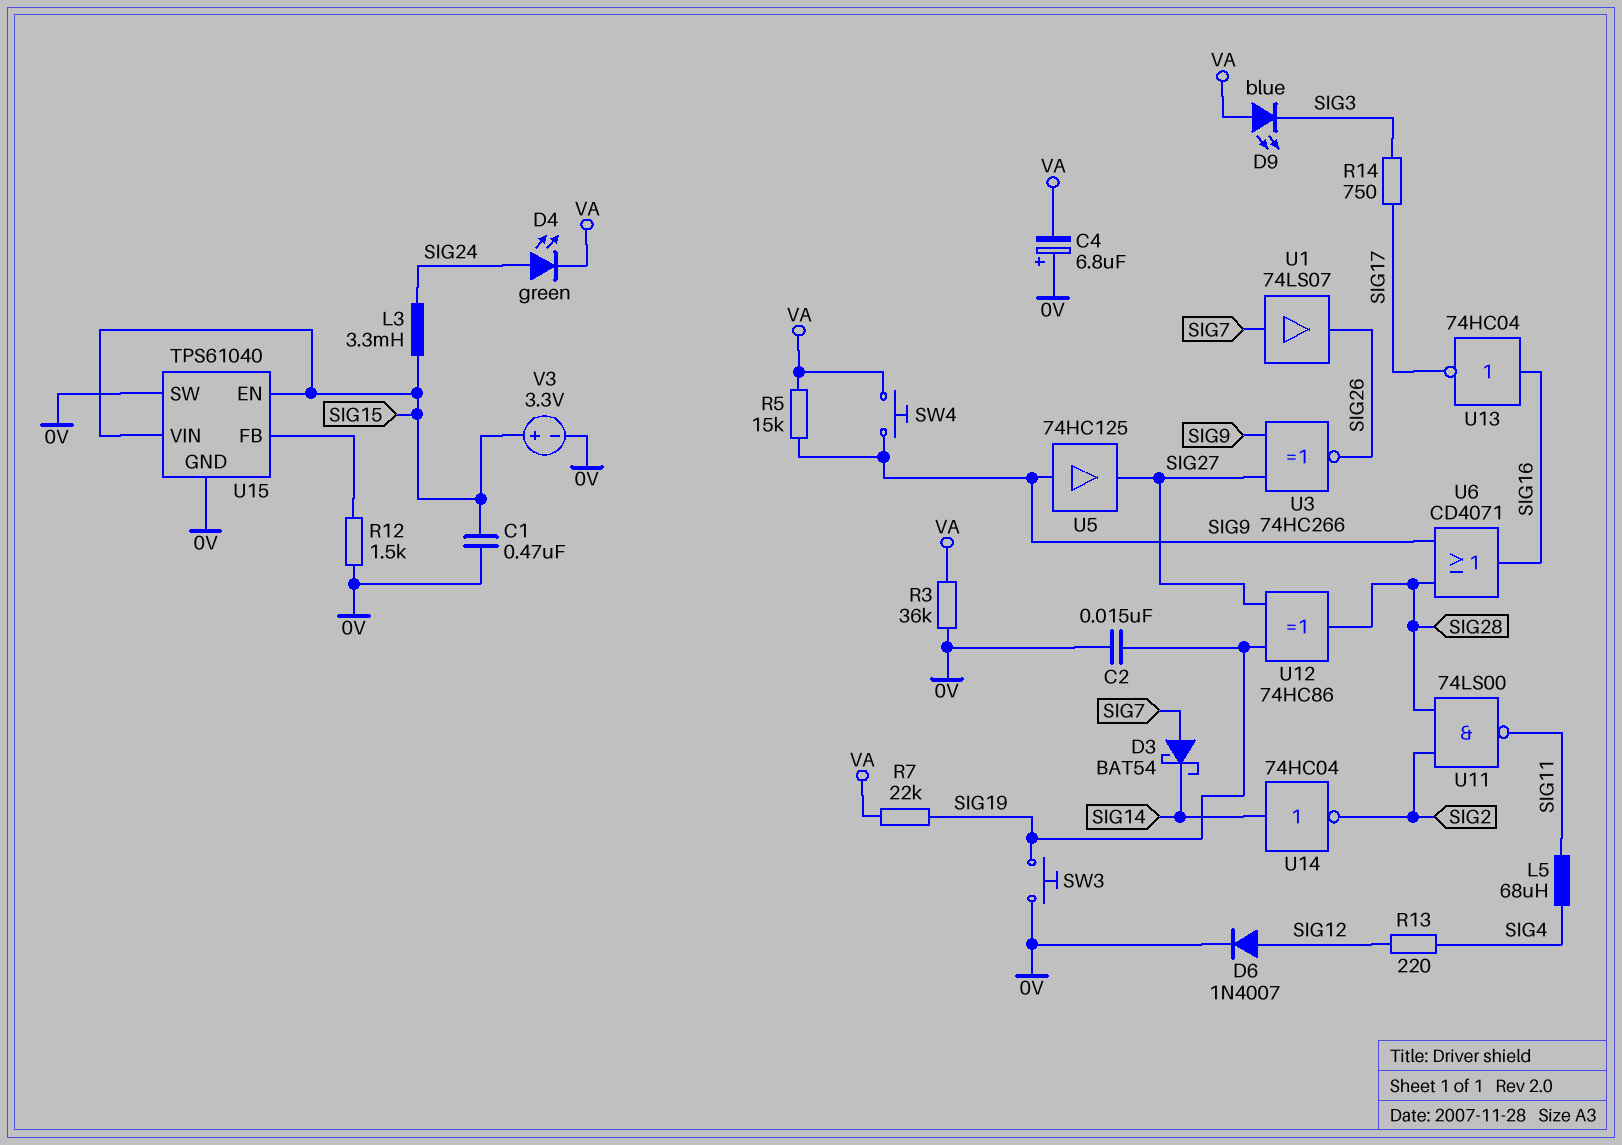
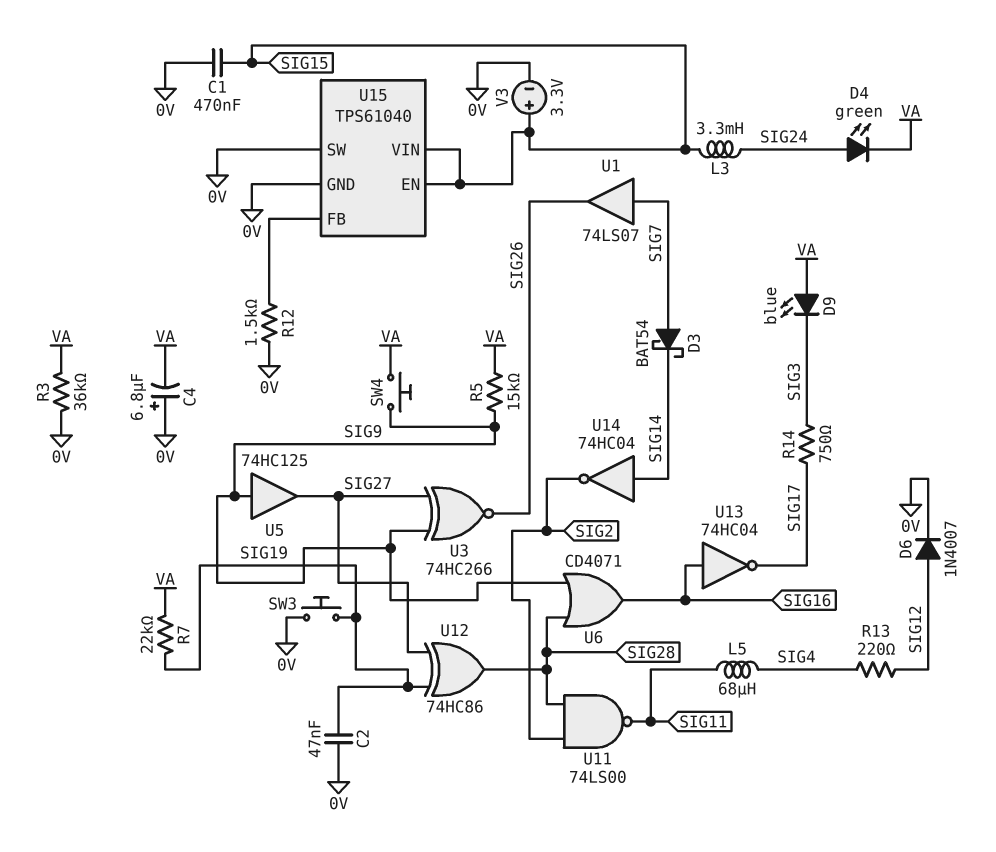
C2: 15nF (0V, SIG19) -> 47nF (0V, SIG19)

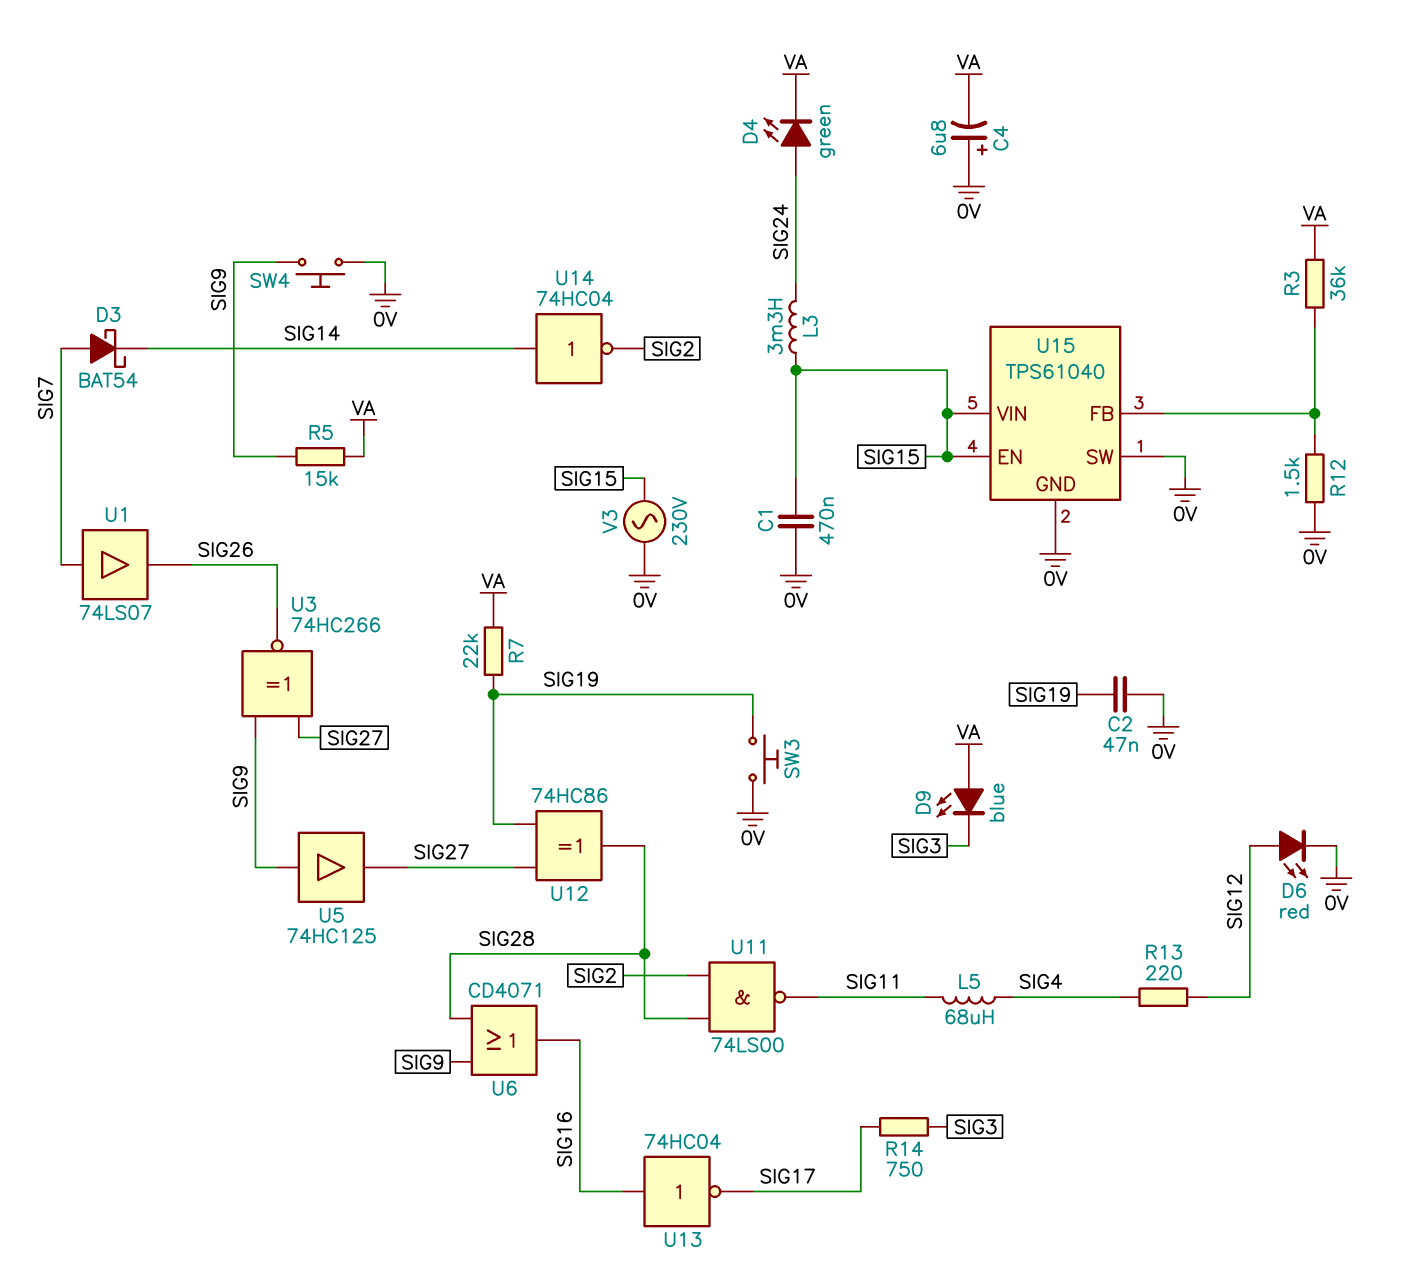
D6: diode 1N4007 (A SIG12, K 0V) -> LED red (A SIG12, K 0V)
R3: 36k (0V, VA) -> 36k (U15/FB, VA)
SW4: button (SIG9, VA) -> button (0V, SIG9)
V3: 3.3V (plus SIG15, minus 0V) -> AC 230V (0V, SIG15)

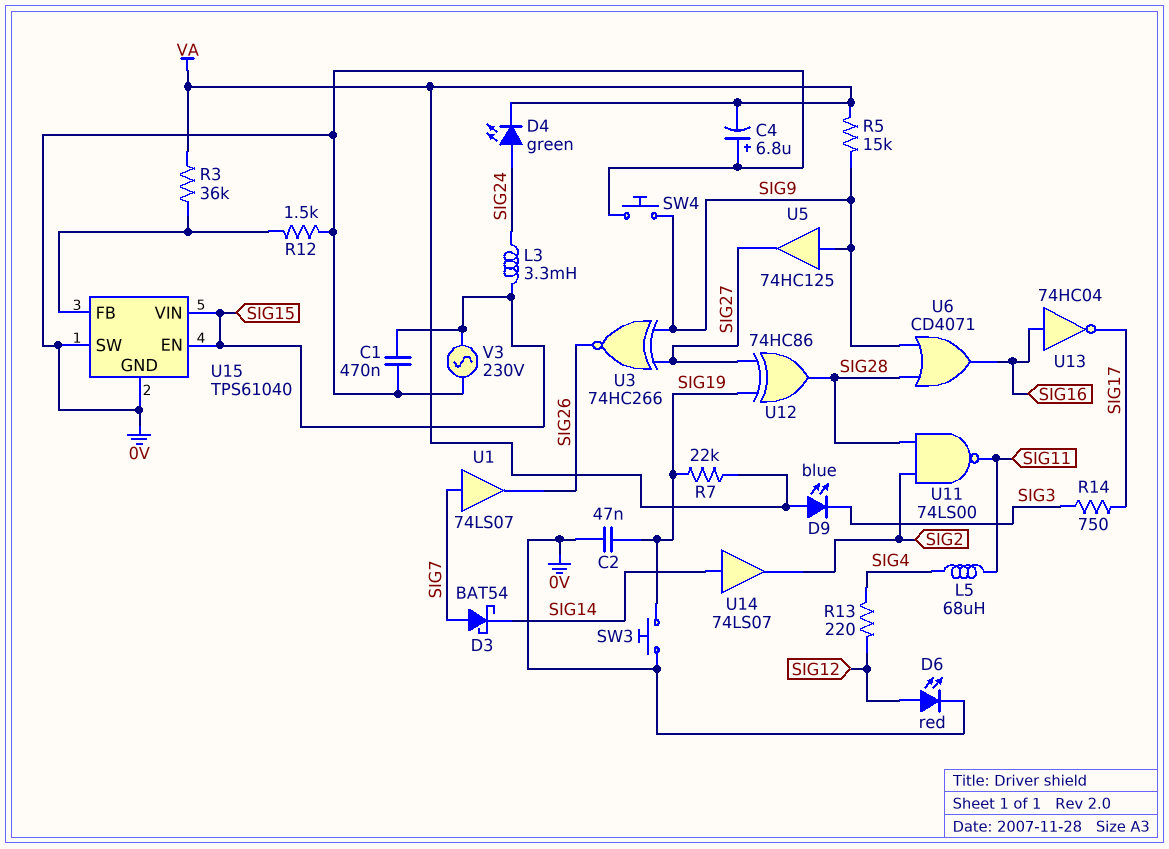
U14: NOT 74HC04 (in SIG14, out SIG2) -> buffer 74LS07 (in SIG14, out SIG2)

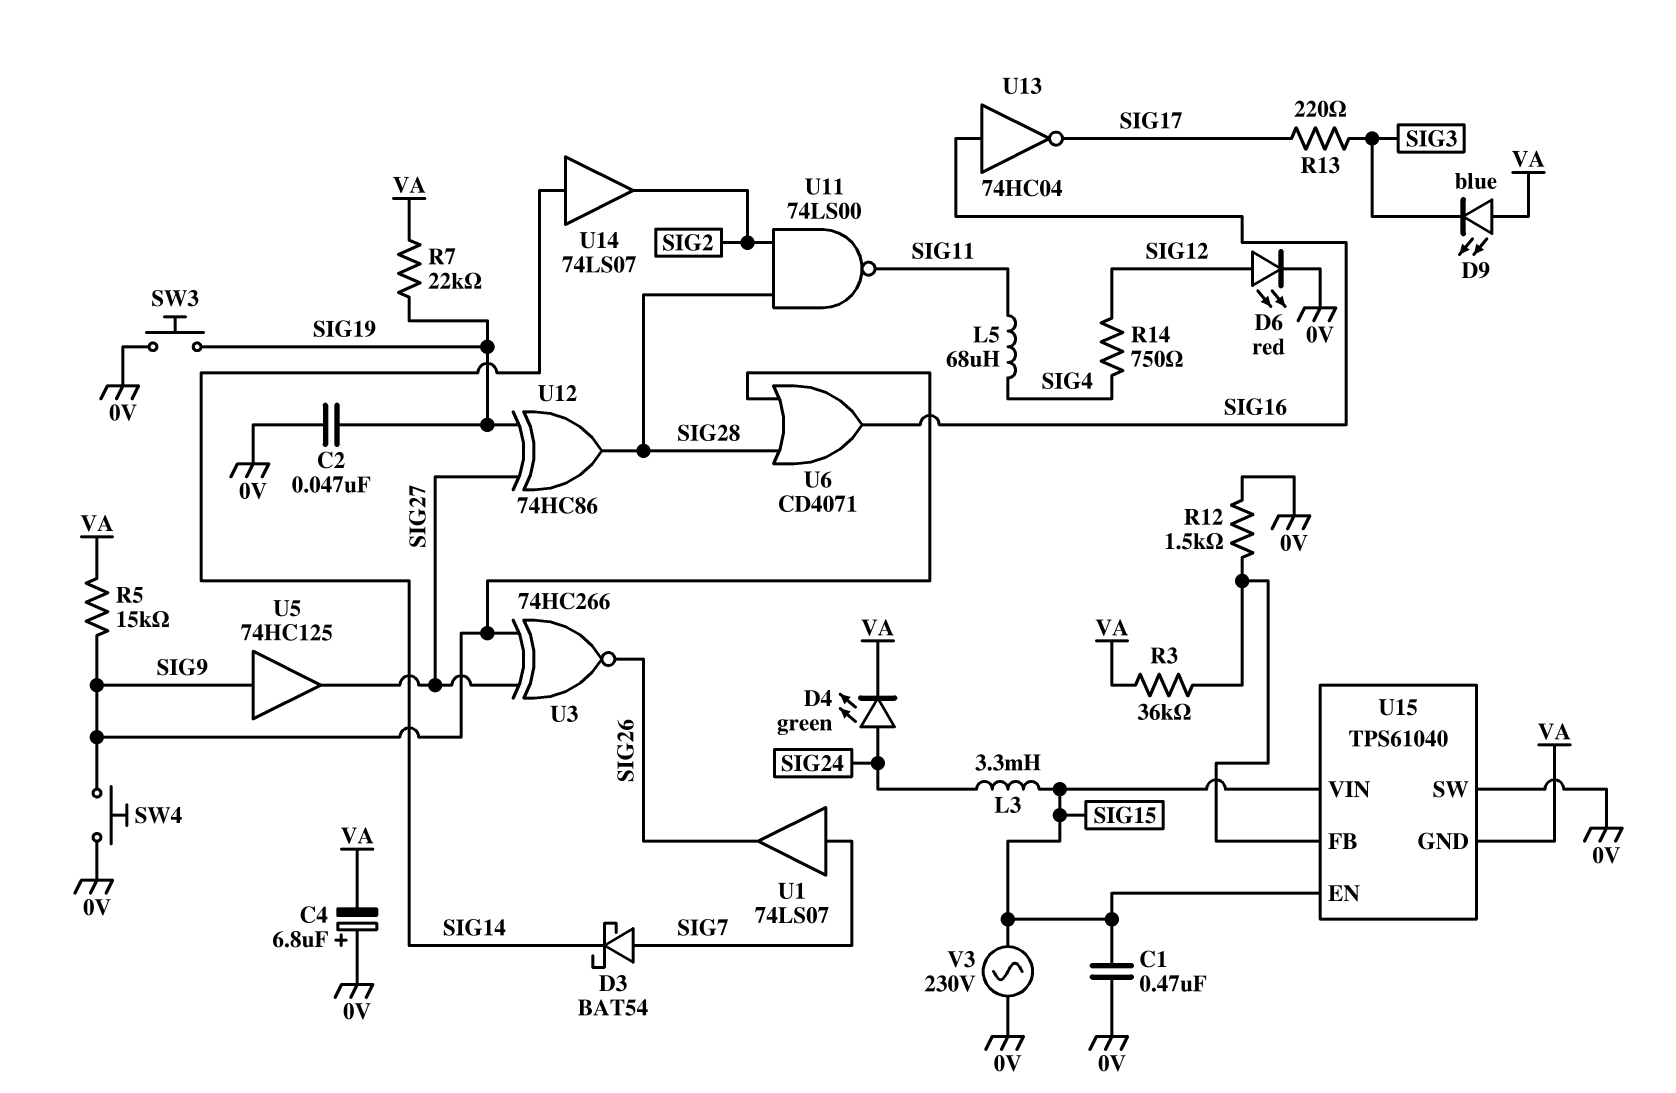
R13: 220 (SIG4, SIG12) -> 220 (SIG3, SIG17)
R14: 750 (SIG3, SIG17) -> 750 (SIG4, SIG12)
U15 pin GND: 0V -> VA

